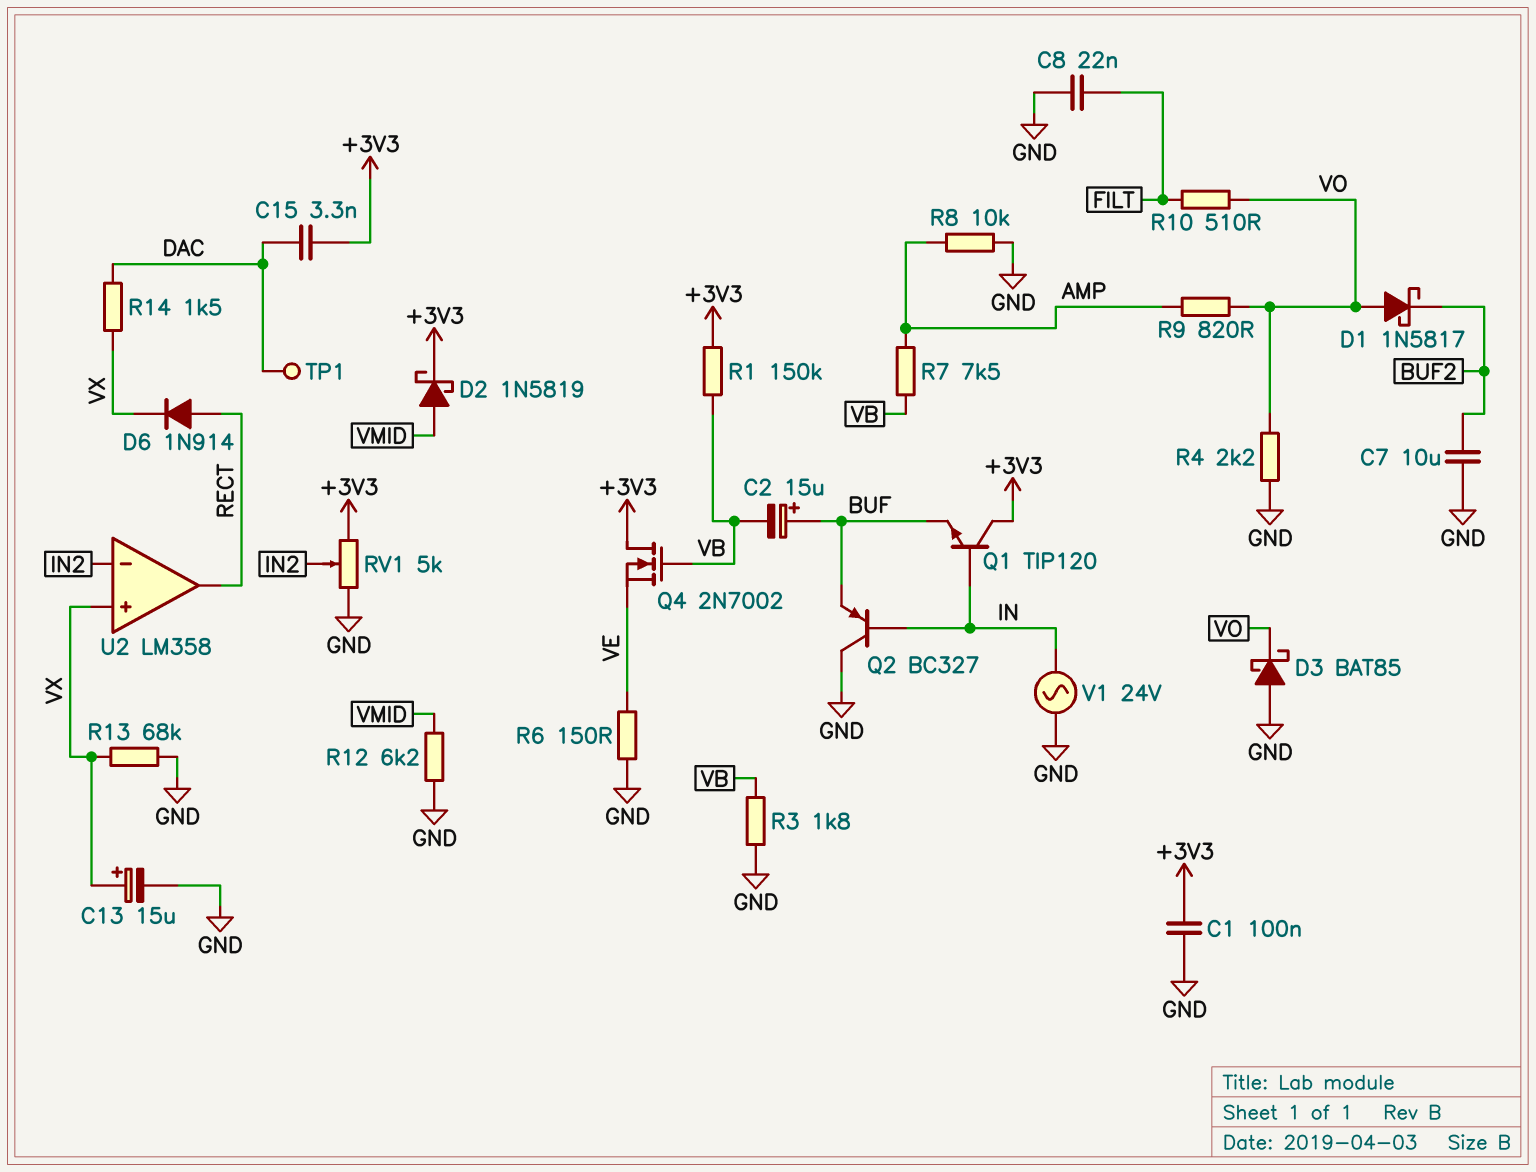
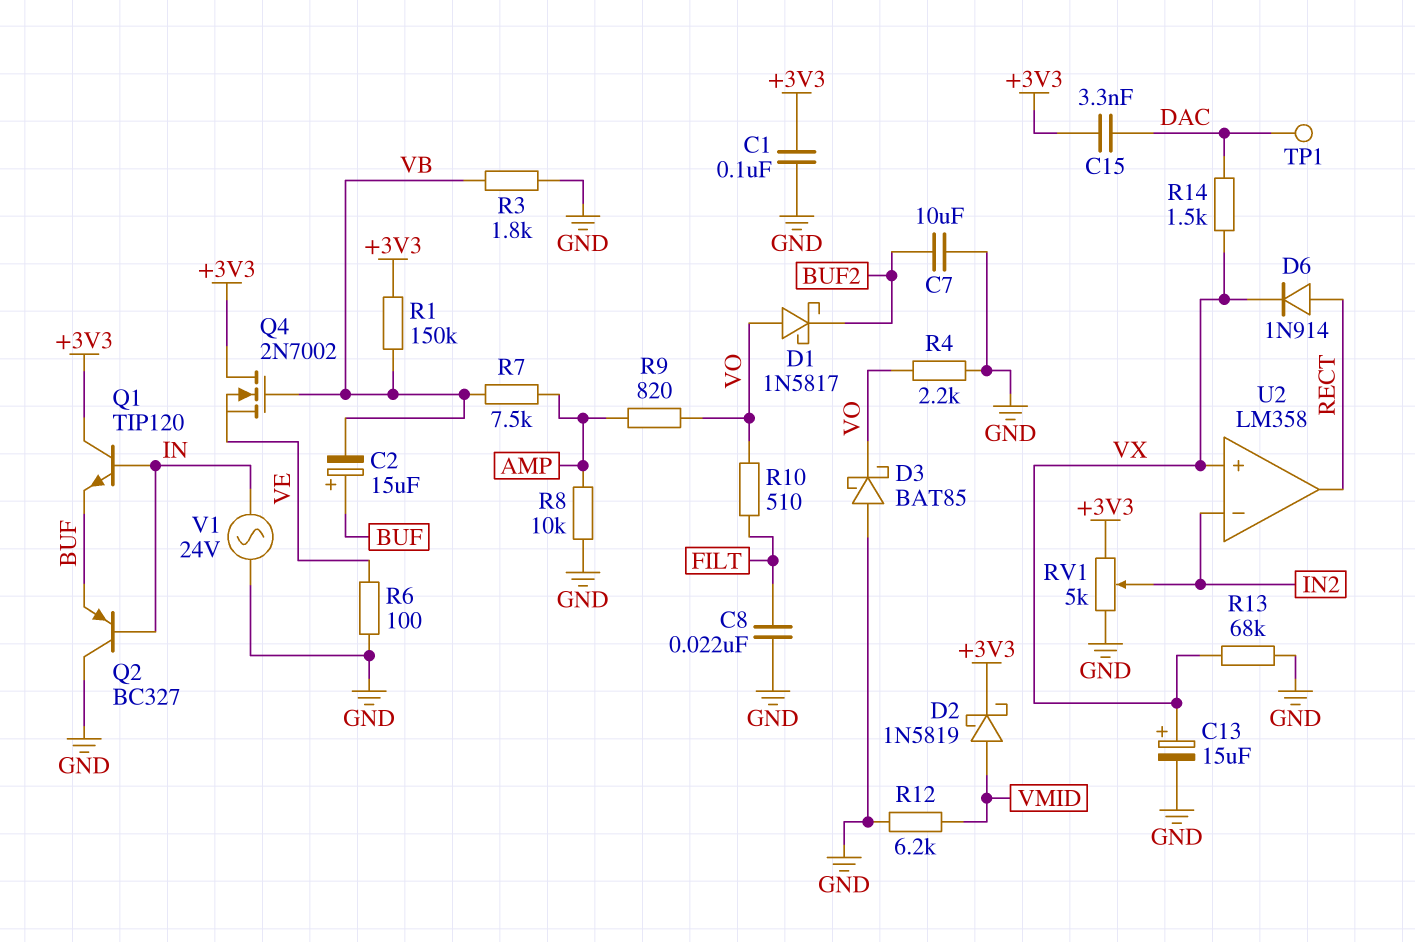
R6: 150 (GND, VE) -> 100 (GND, VE)

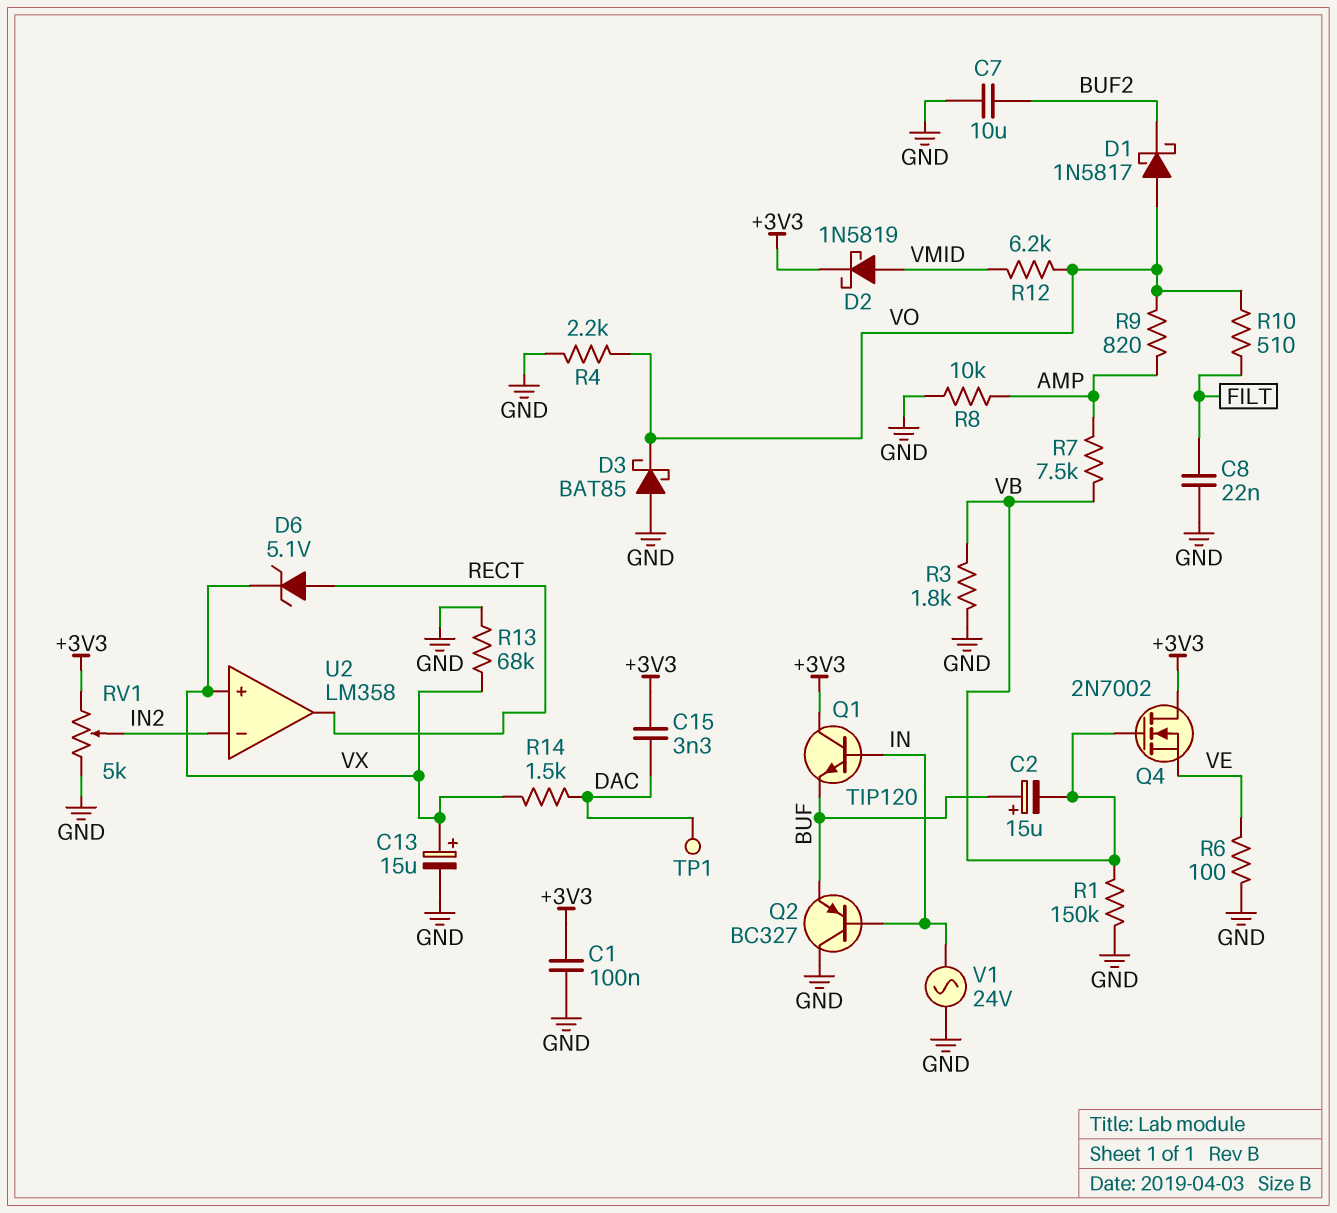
D6: diode 1N914 (A RECT, K VX) -> zener 5.1V (A RECT, K VX)
R1: 150k (+3V3, VB) -> 150k (GND, VB)
R12: 6.2k (GND, VMID) -> 6.2k (VMID, VO)

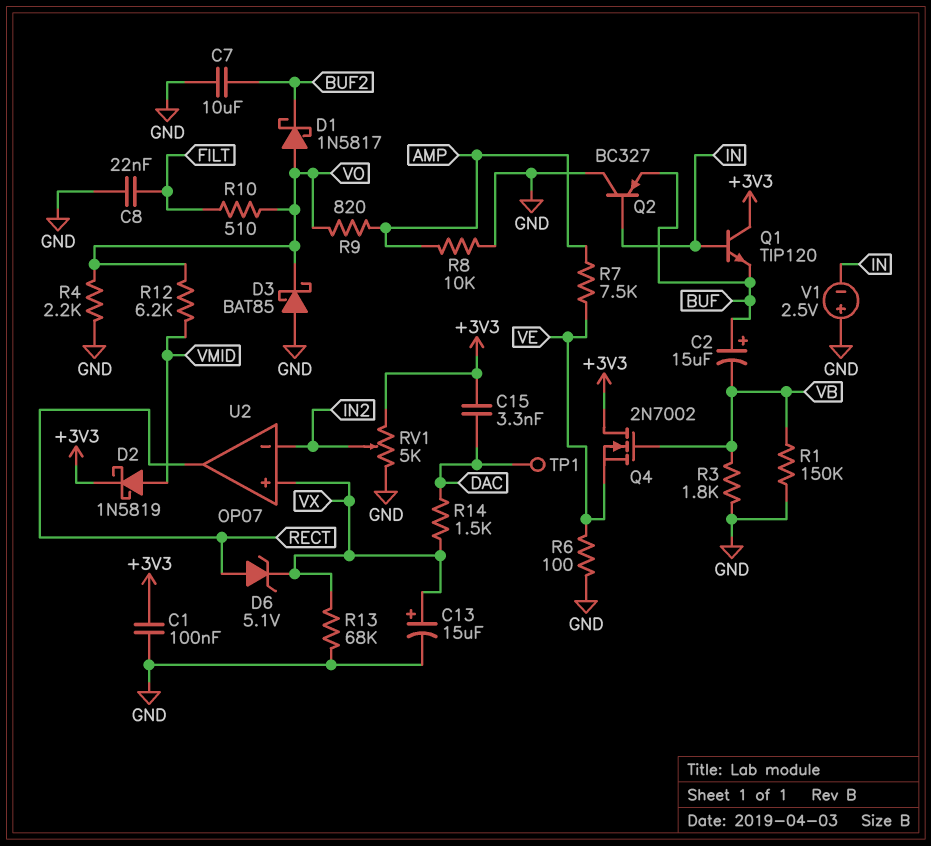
R7: 7.5k (AMP, VB) -> 7.5k (AMP, VE)
U2: LM358 -> OP07
V1: AC 24V (GND, IN) -> 2.5V (plus GND, minus IN)

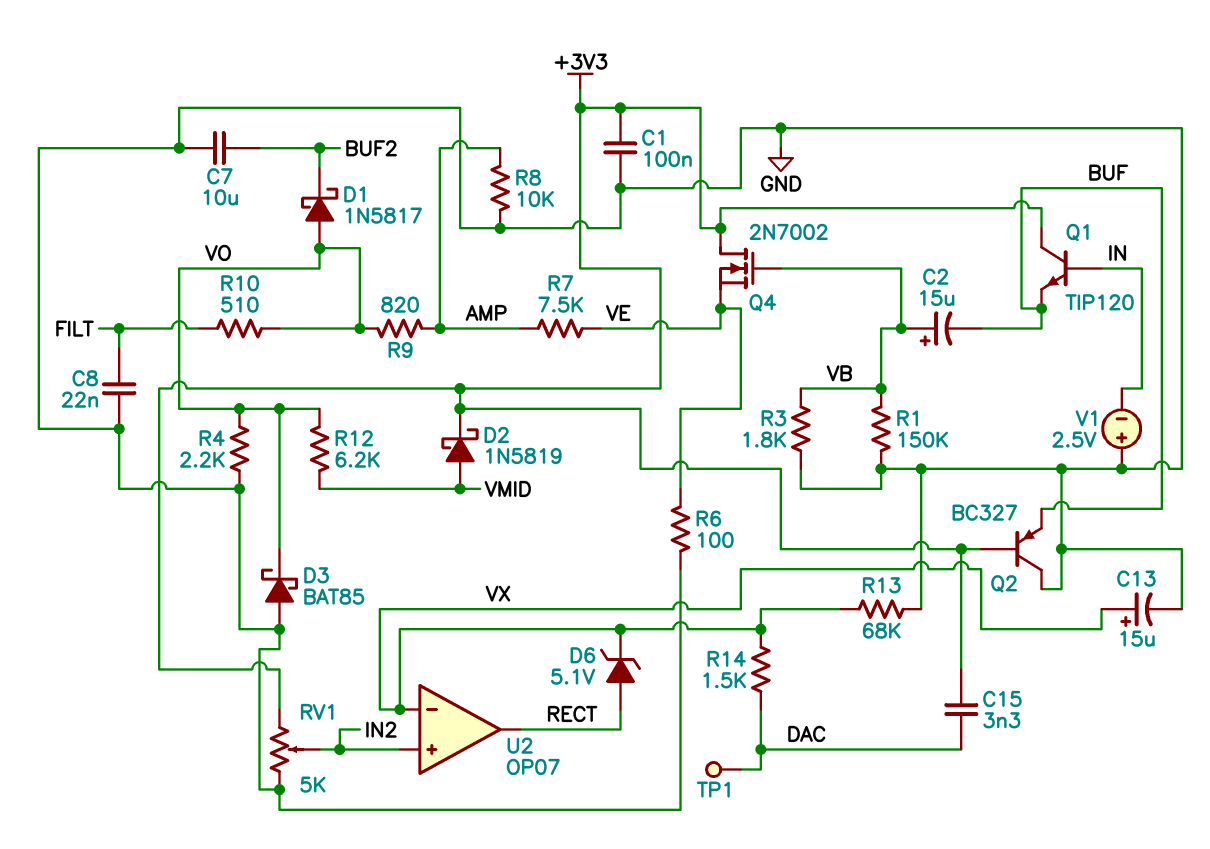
C2: 15uF (plus BUF, minus VB) -> 15uF (plus VB, minus BUF)
Q2: PNP BC327 (B IN, C GND, E BUF) -> PNP BC327 (B +3V3, C GND, E BUF)
U2 pin in+: VX -> IN2
U2 pin in-: IN2 -> VX

